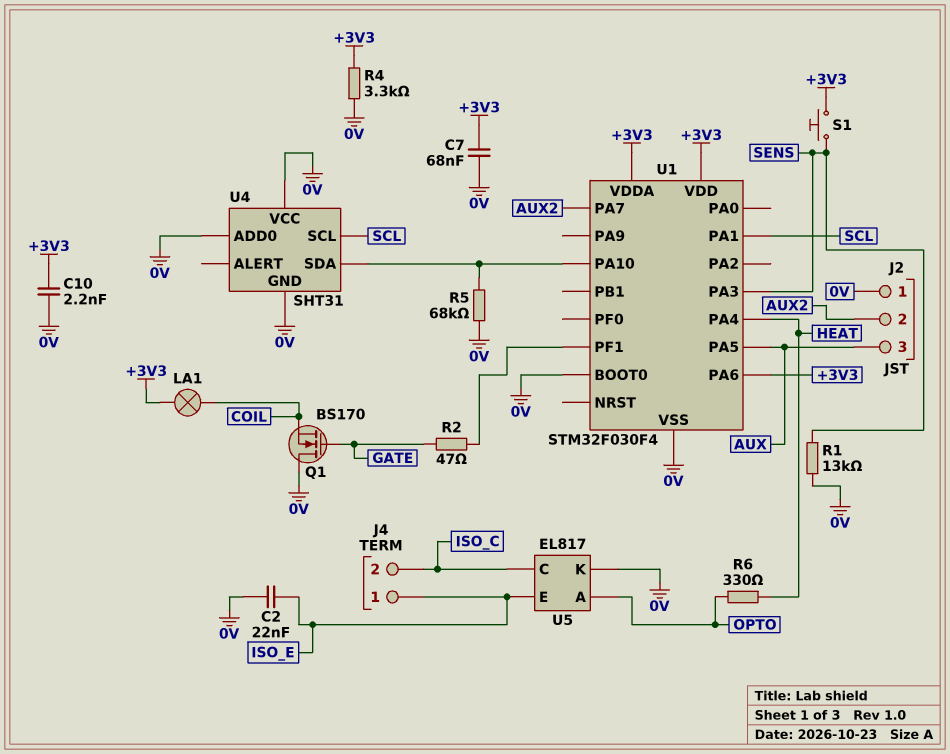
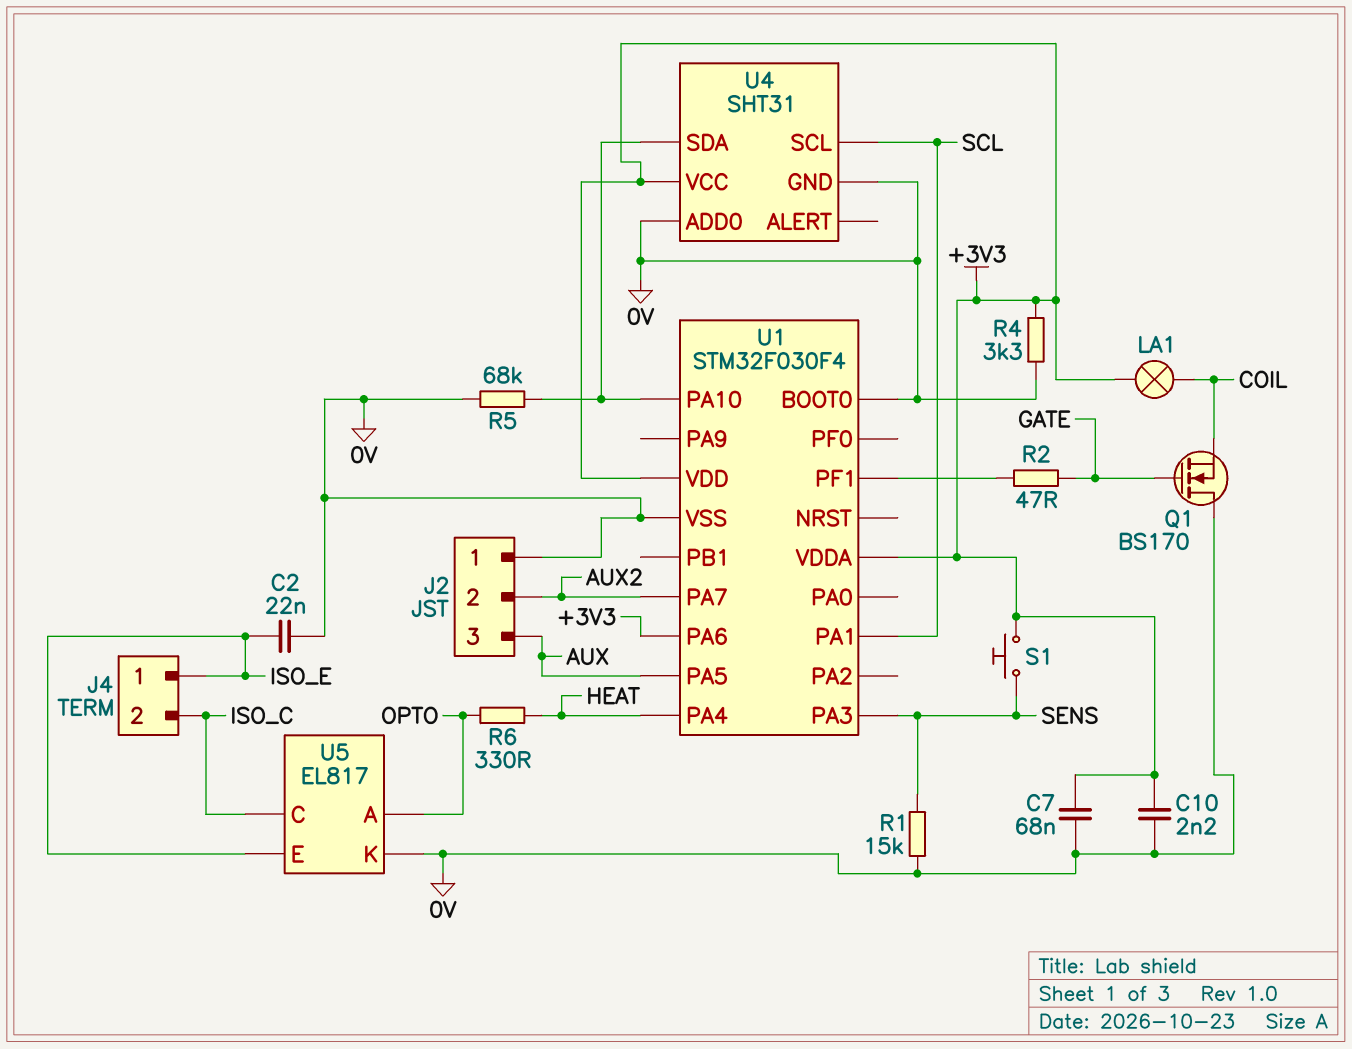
R1: 13k (0V, SENS) -> 15k (0V, SENS)
U4 pin VCC: 0V -> +3V3

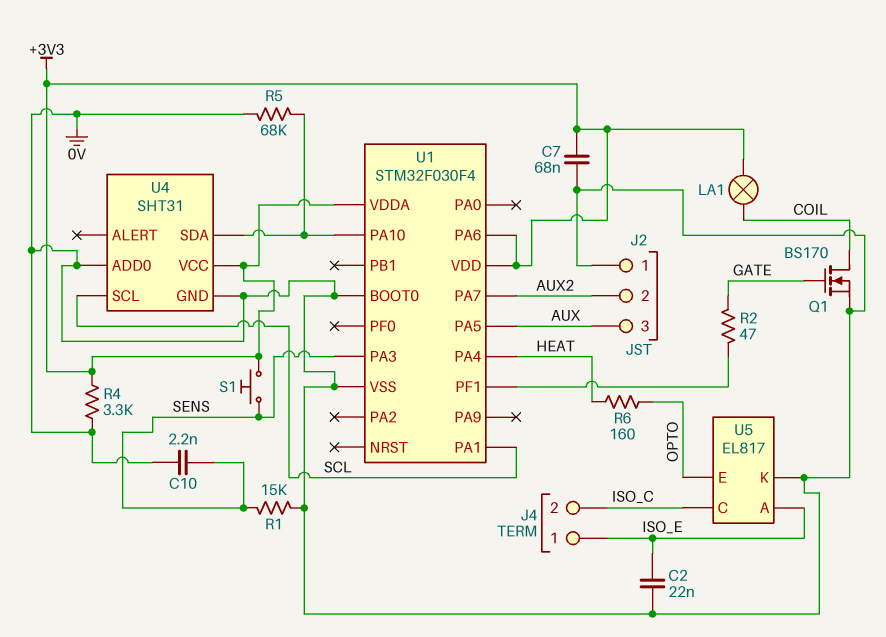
C10: 2.2nF (+3V3, 0V) -> 2.2nF (0V, SENS)
Q1: NMOS BS170 (G GATE, D 0V, S COIL) -> NMOS BS170 (G GATE, D COIL, S 0V)
R6: 330 (HEAT, OPTO) -> 160 (HEAT, OPTO)
U5 pin A: OPTO -> ISO_E
U5 pin E: ISO_E -> OPTO

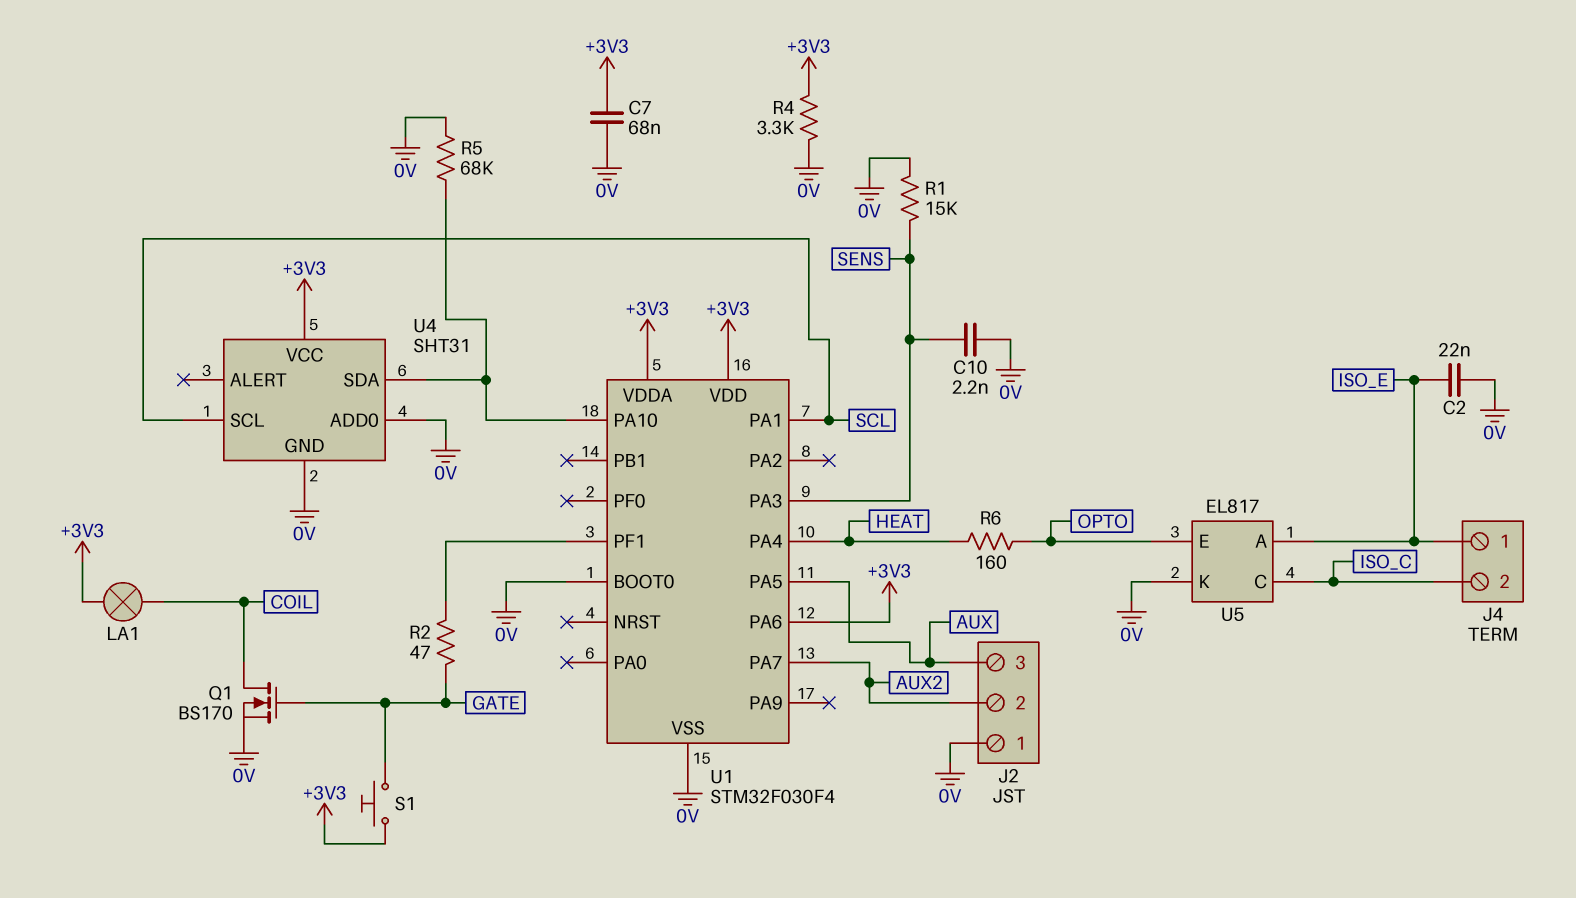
S1: button (+3V3, SENS) -> button (+3V3, GATE)

